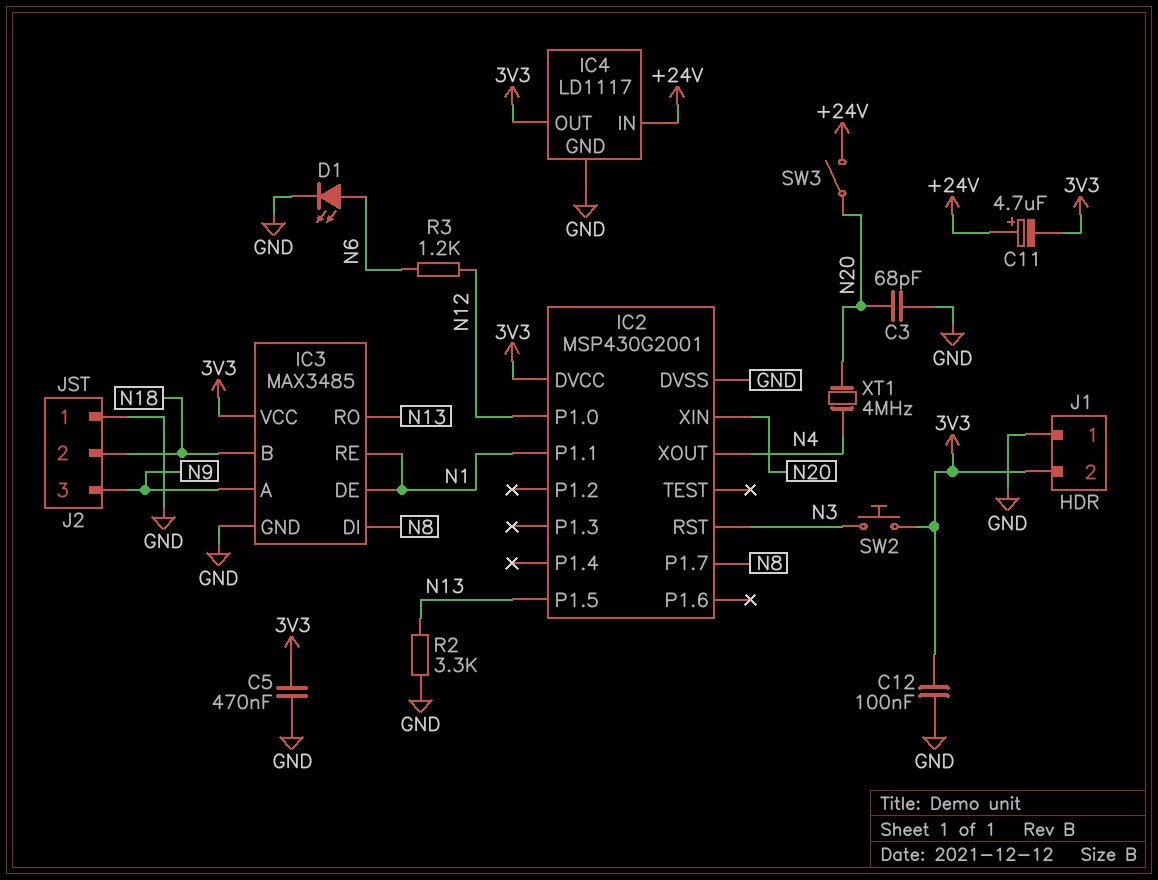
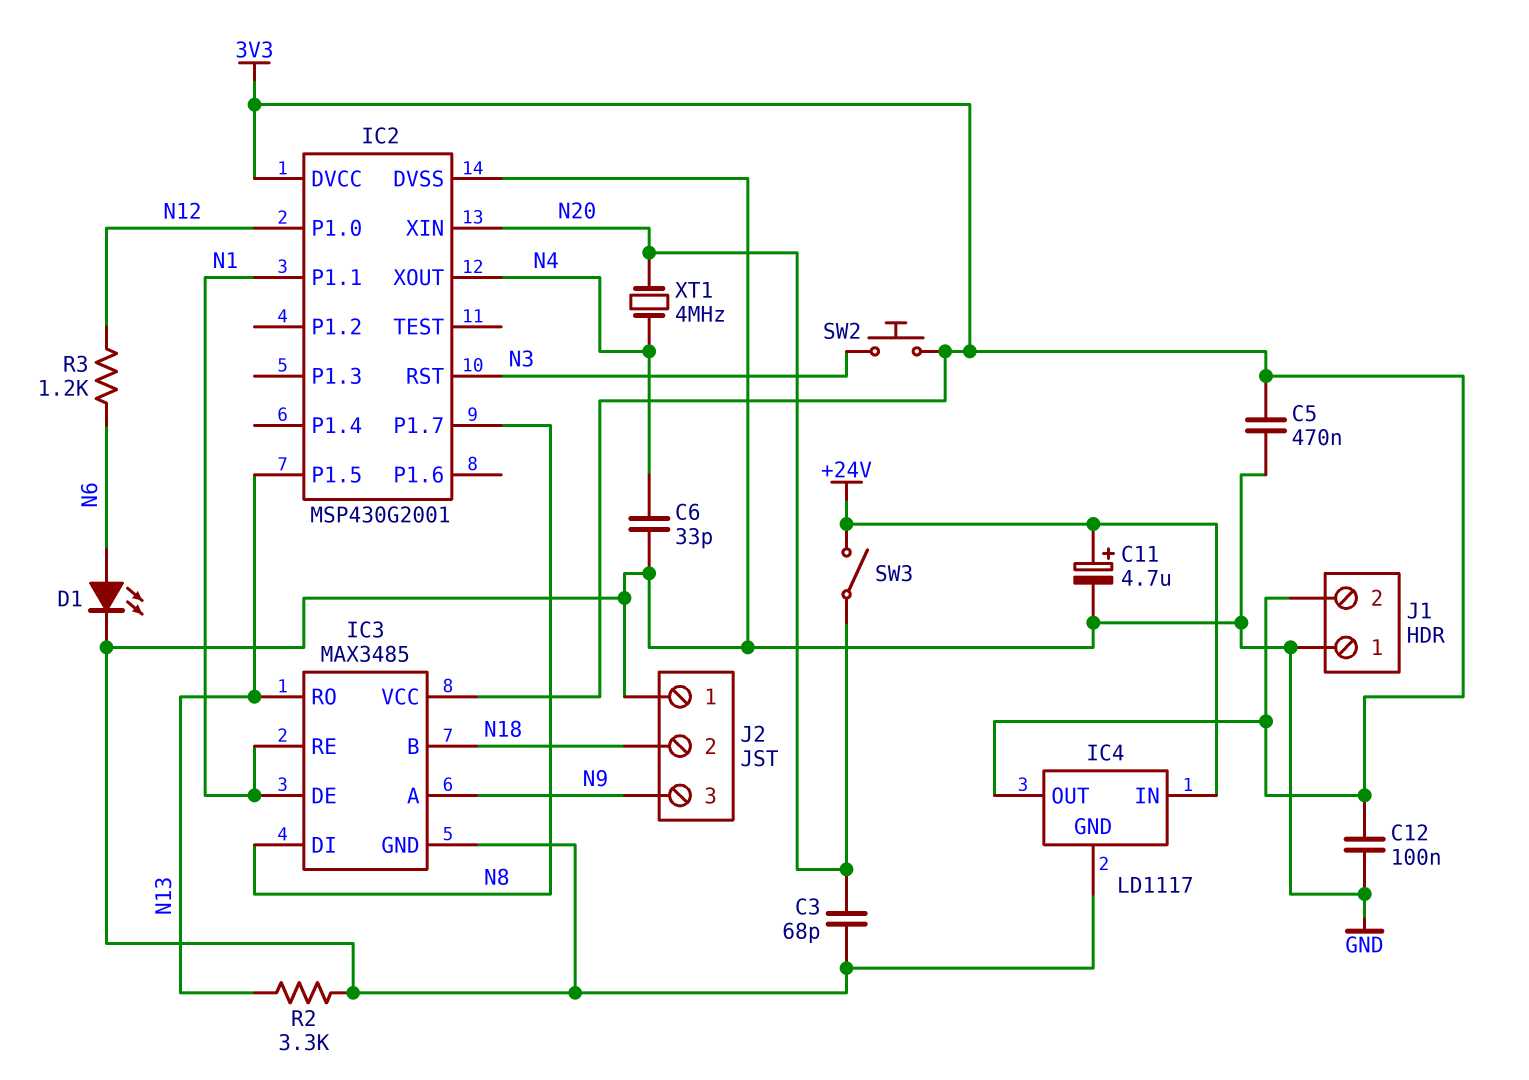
C6: none -> 33pF (GND, N4)
C11: 4.7uF (plus +24V, minus 3V3) -> 4.7uF (plus +24V, minus GND)

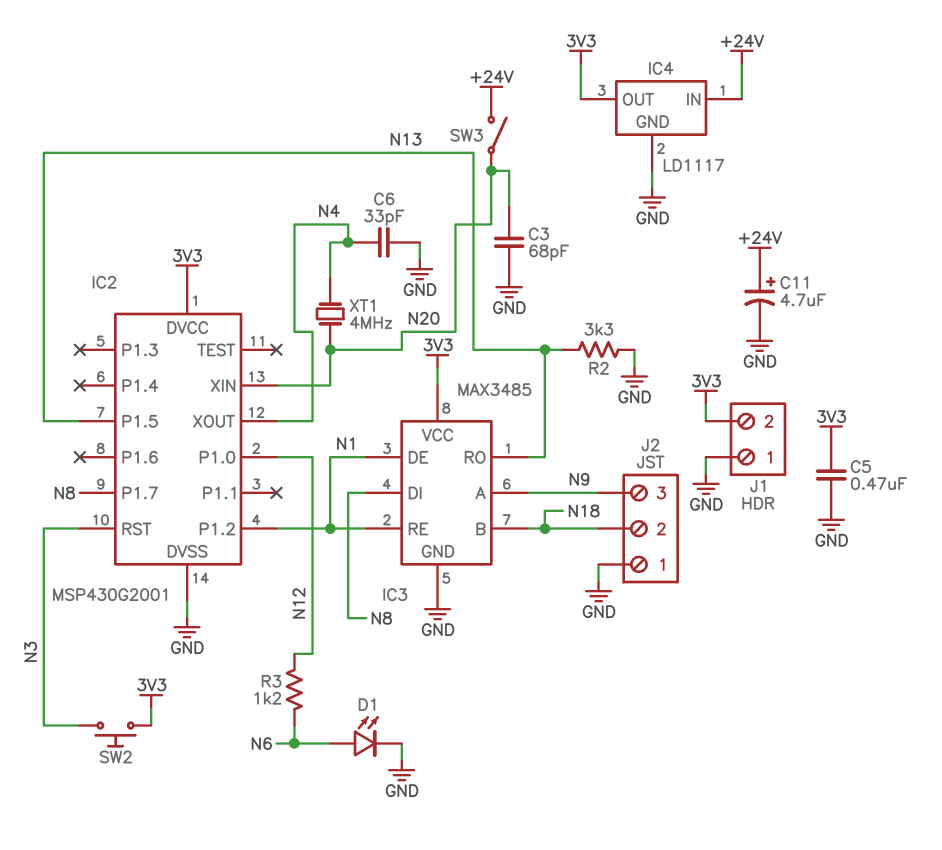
C12: 100nF (3V3, GND) -> none
IC2 pin P1.1: N1 -> none
IC2 pin P1.2: none -> N1

